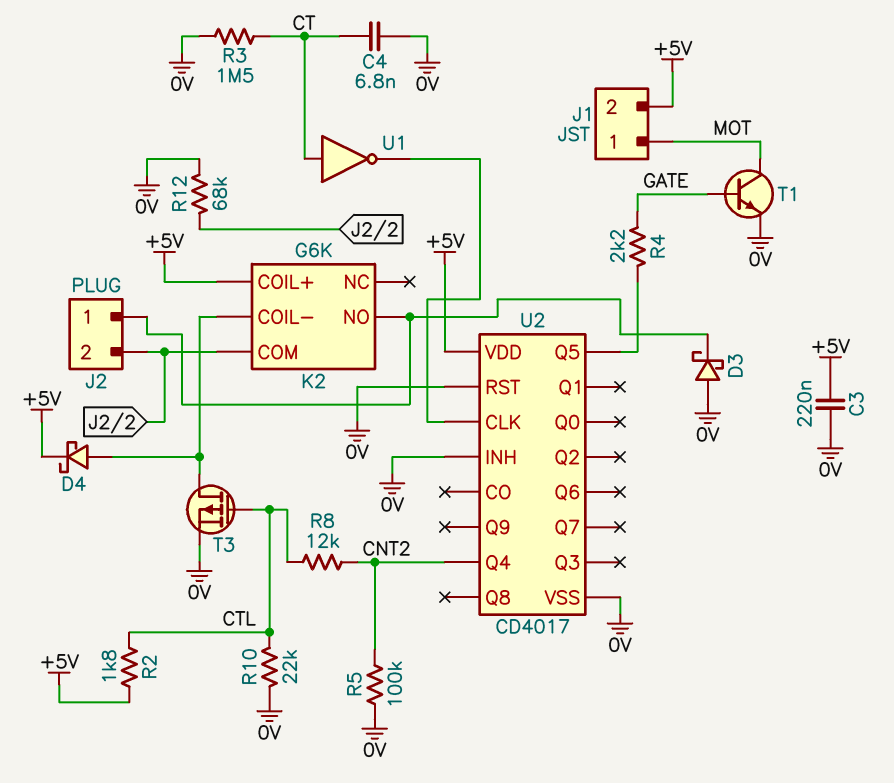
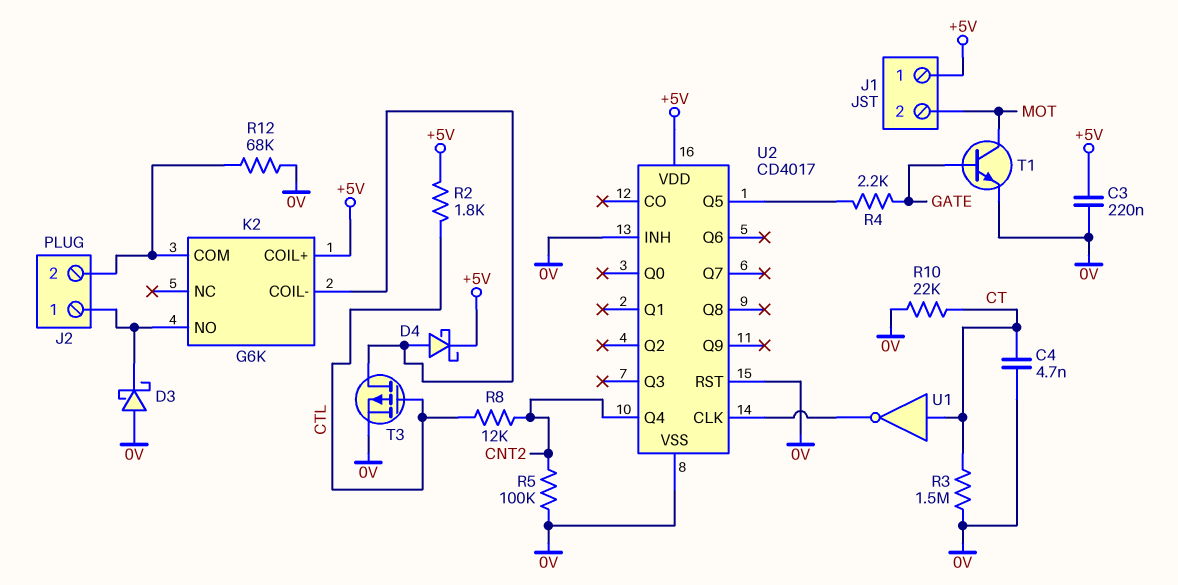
C4: 6.8nF (0V, CT) -> 4.7nF (0V, CT)
J1 pin 1: MOT -> +5V
J1 pin 2: +5V -> MOT
R10: 22k (0V, CTL) -> 22k (0V, CT)

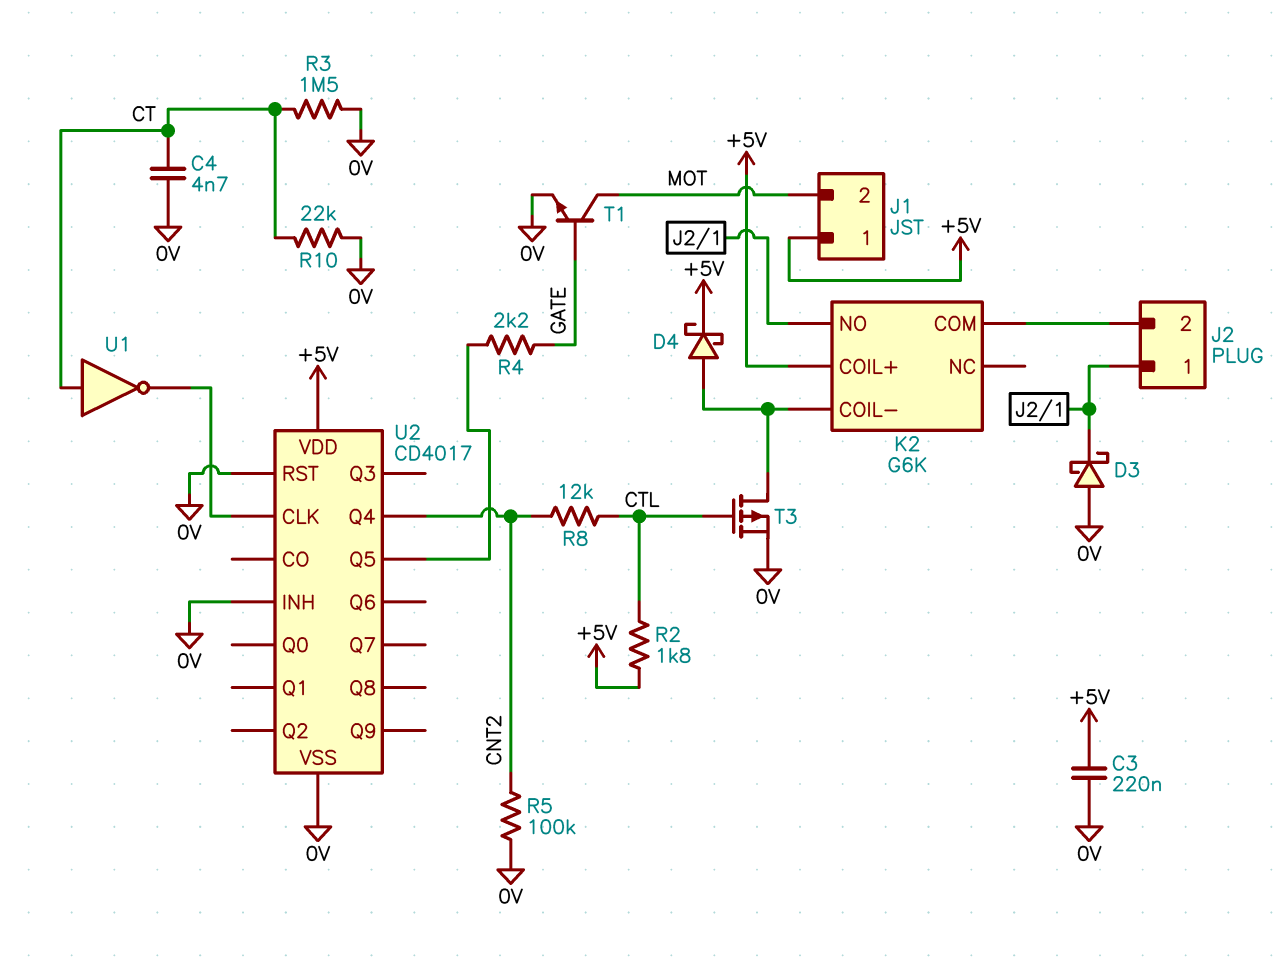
R12: 68k (0V, J2/2) -> none

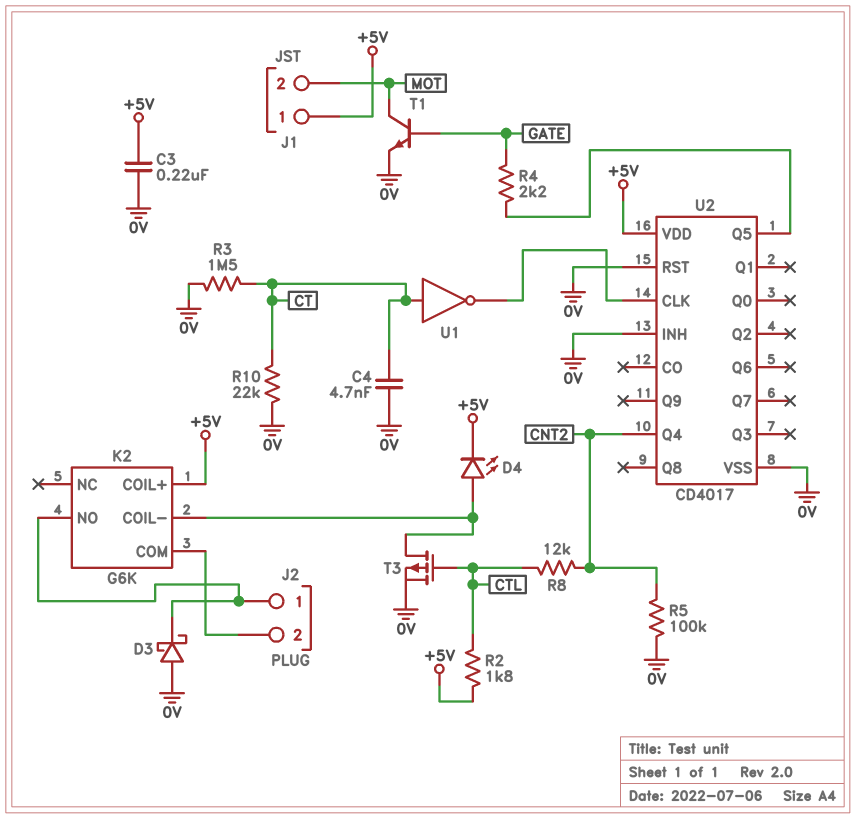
D4: schottky (A K2/COIL-, K +5V) -> LED (A K2/COIL-, K +5V)

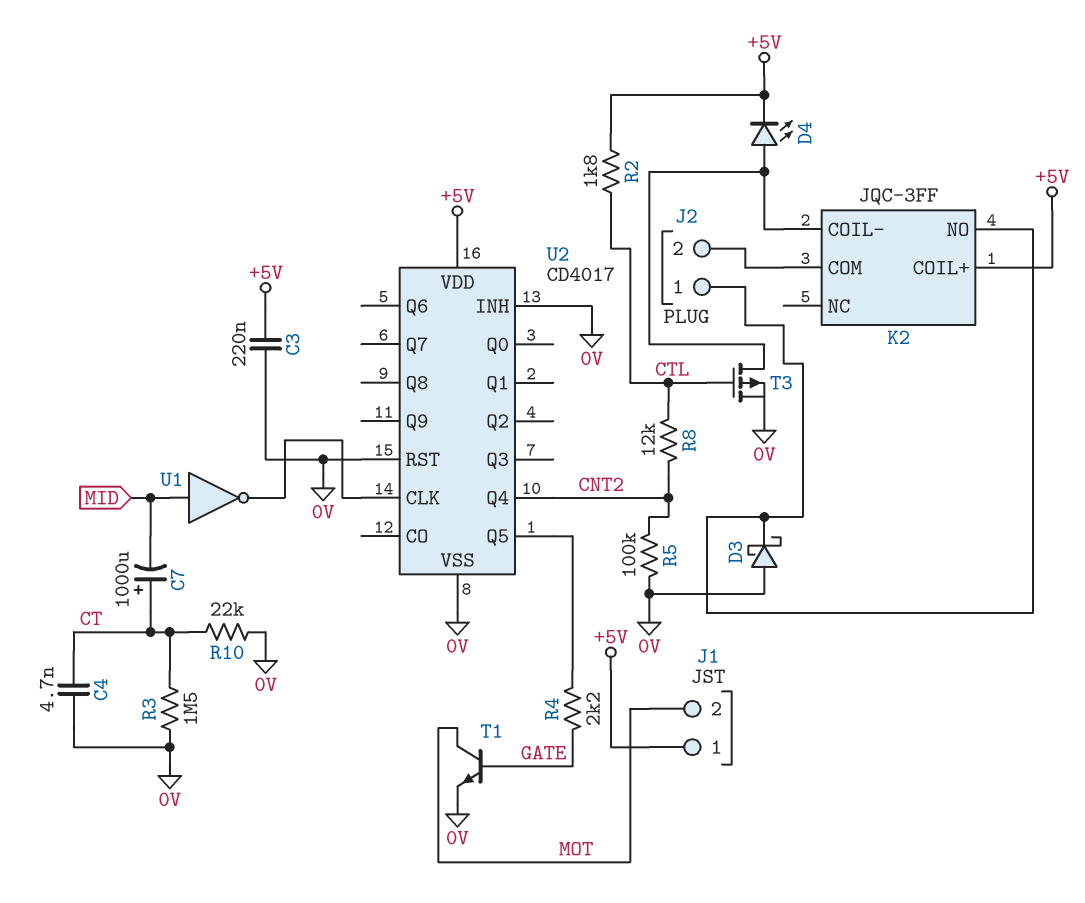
C7: none -> 1000uF (plus CT, minus MID)
K2: G6K -> JQC-3FF
U1: NOT (in CT, out U2/CLK) -> NOT (in MID, out U2/CLK)

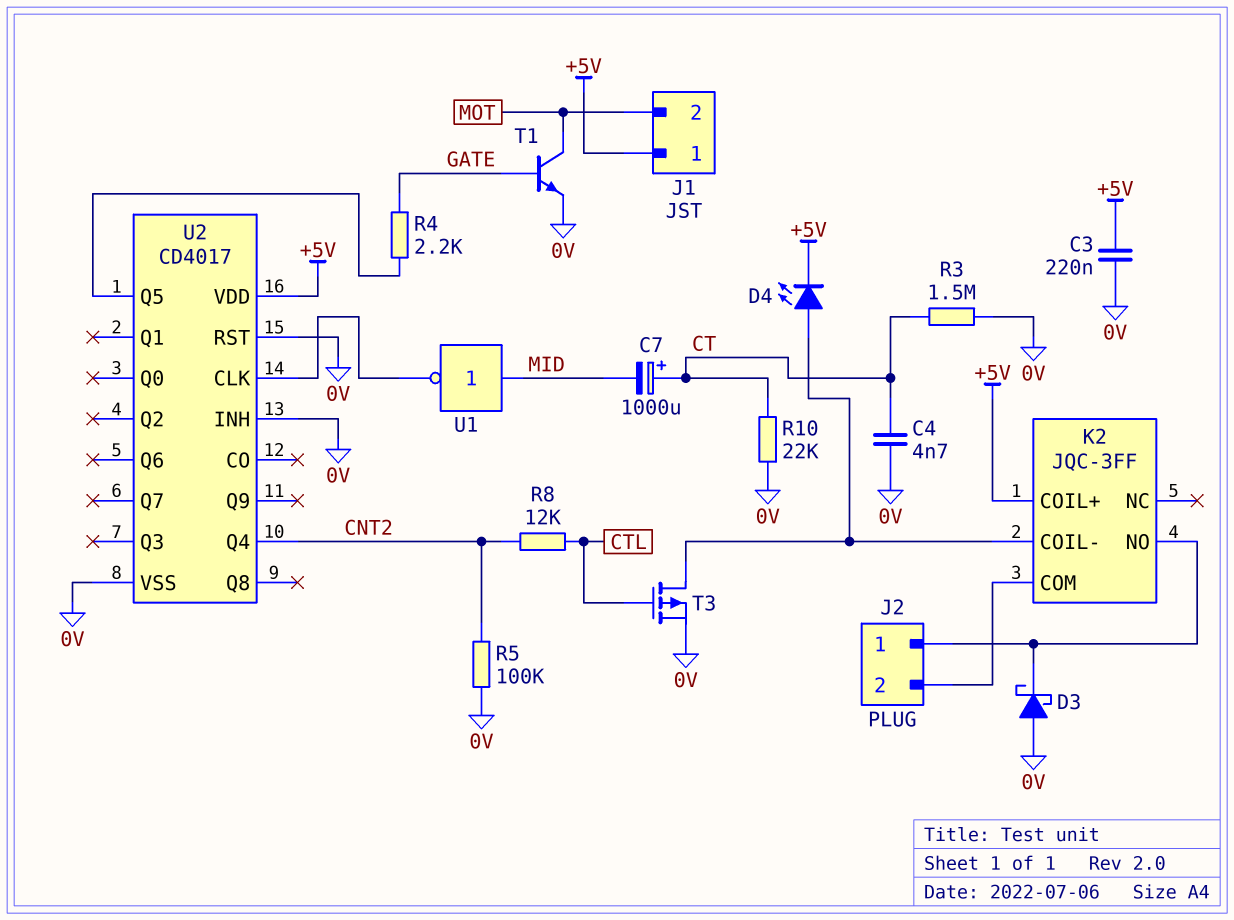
R2: 1.8k (+5V, CTL) -> none

